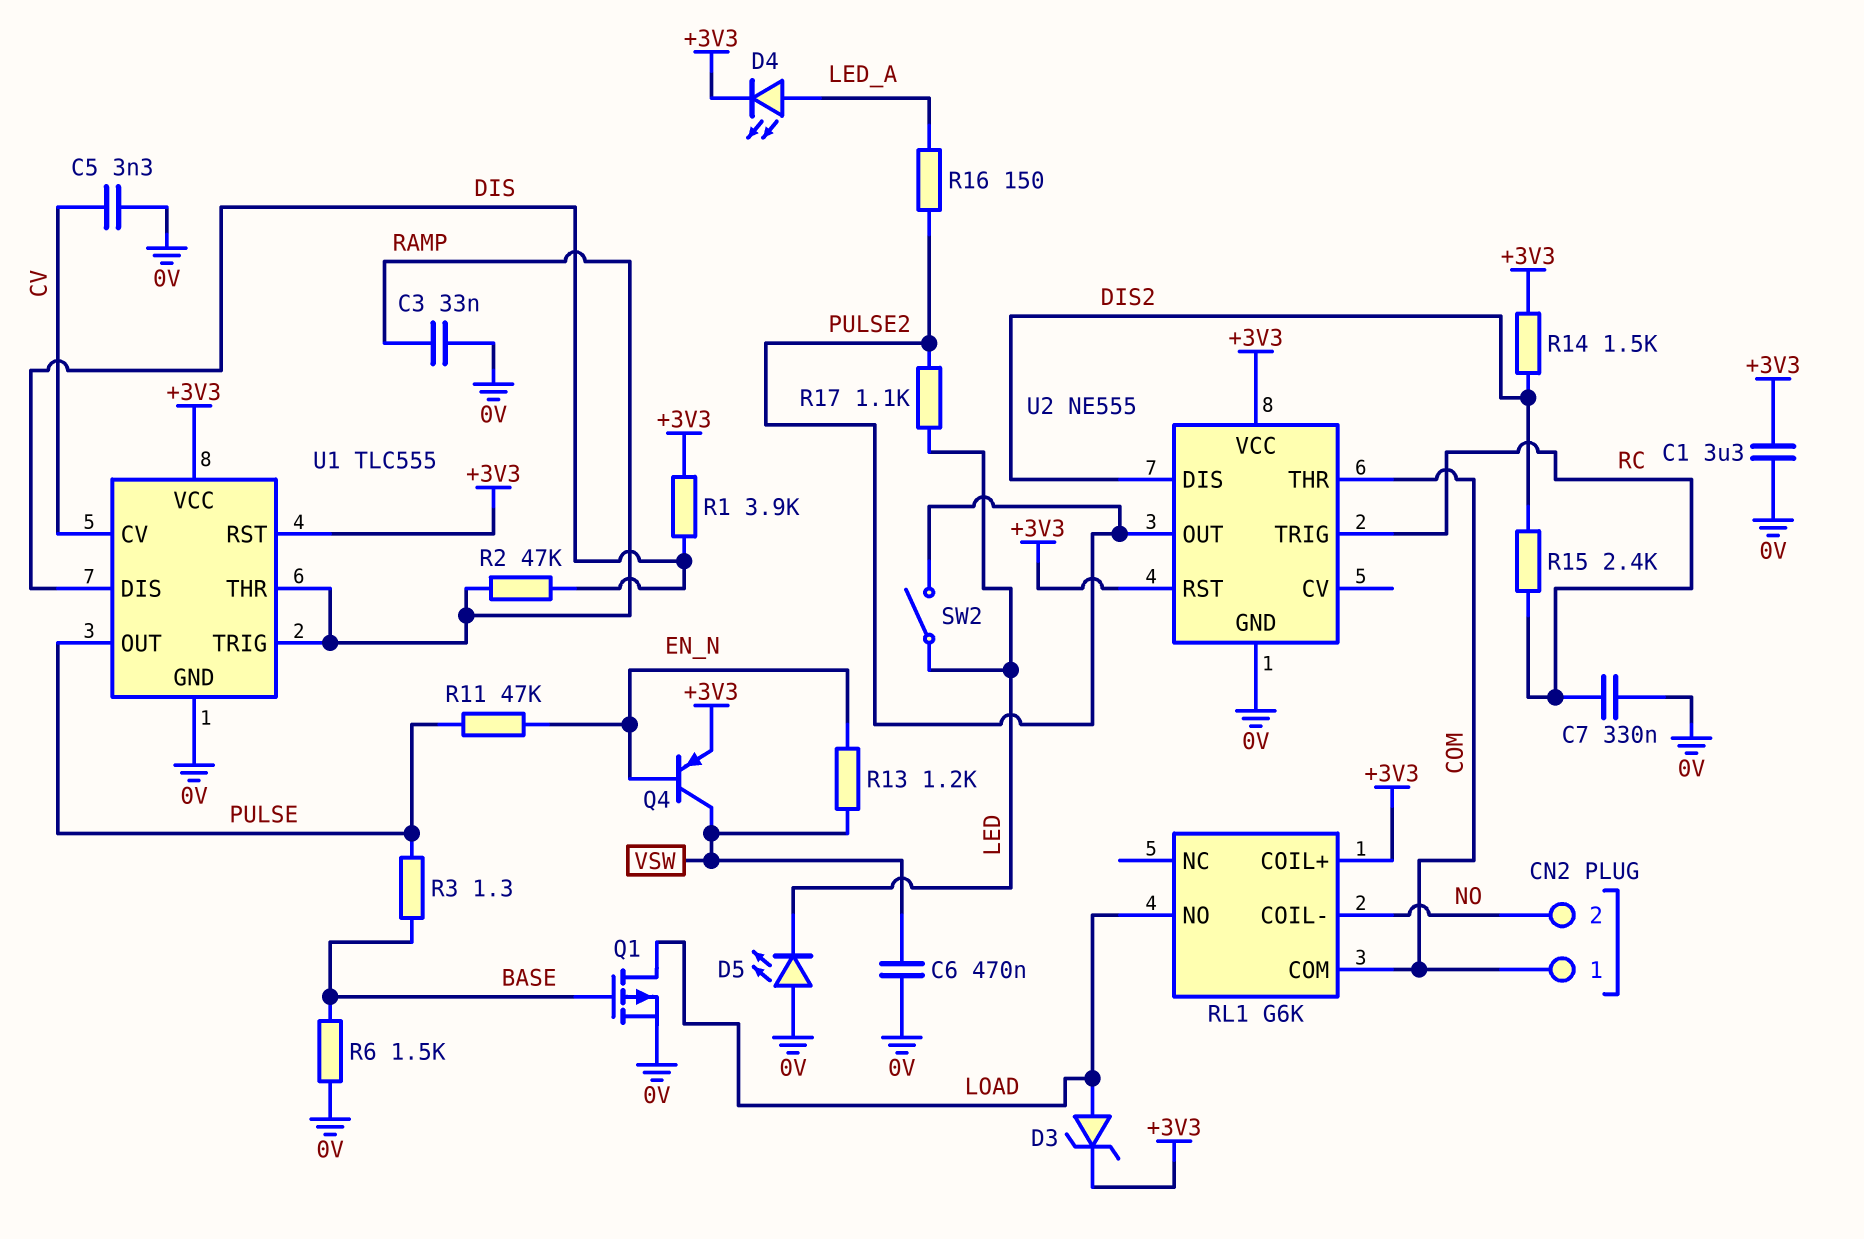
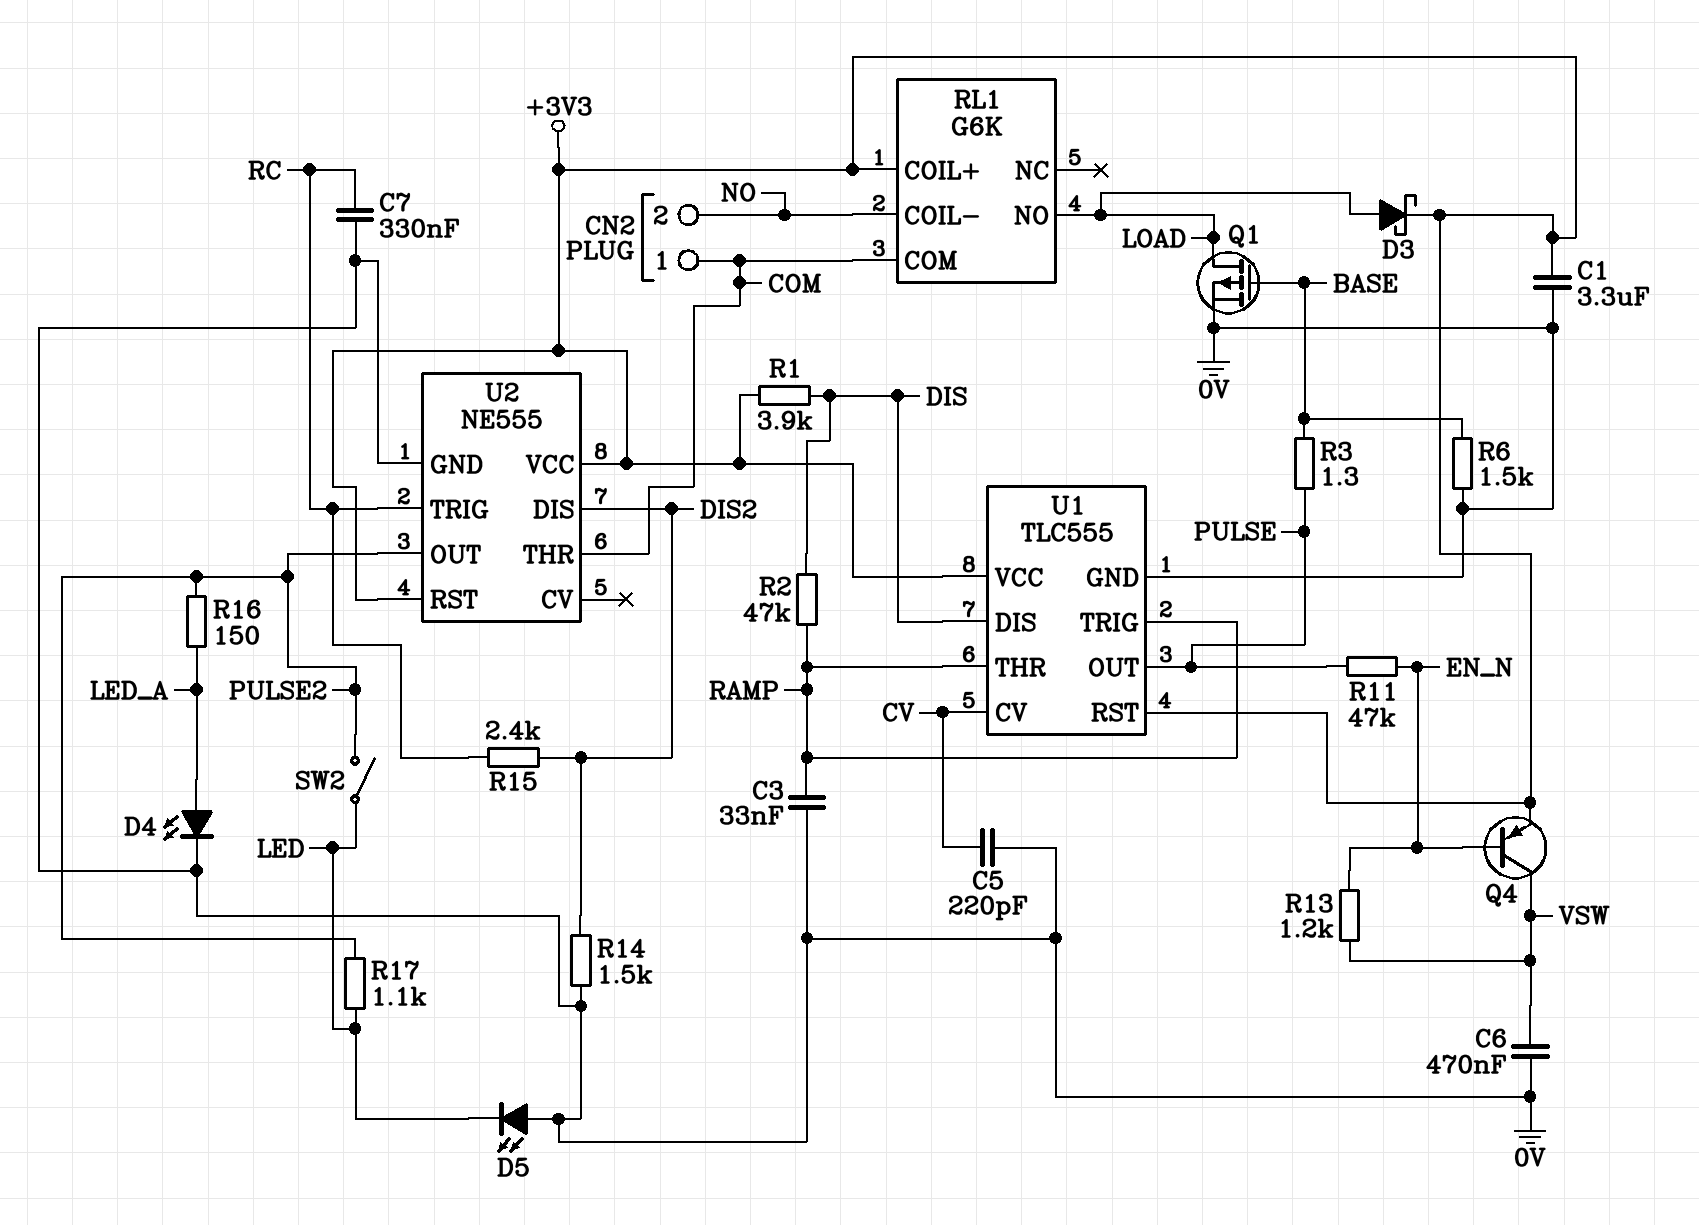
C5: 3.3nF (0V, CV) -> 220pF (0V, CV)
D3: zener (A LOAD, K +3V3) -> schottky (A LOAD, K +3V3)
D4: LED (A LED_A, K +3V3) -> LED (A LED_A, K 0V)
R14: 1.5k (+3V3, DIS2) -> 1.5k (0V, DIS2)

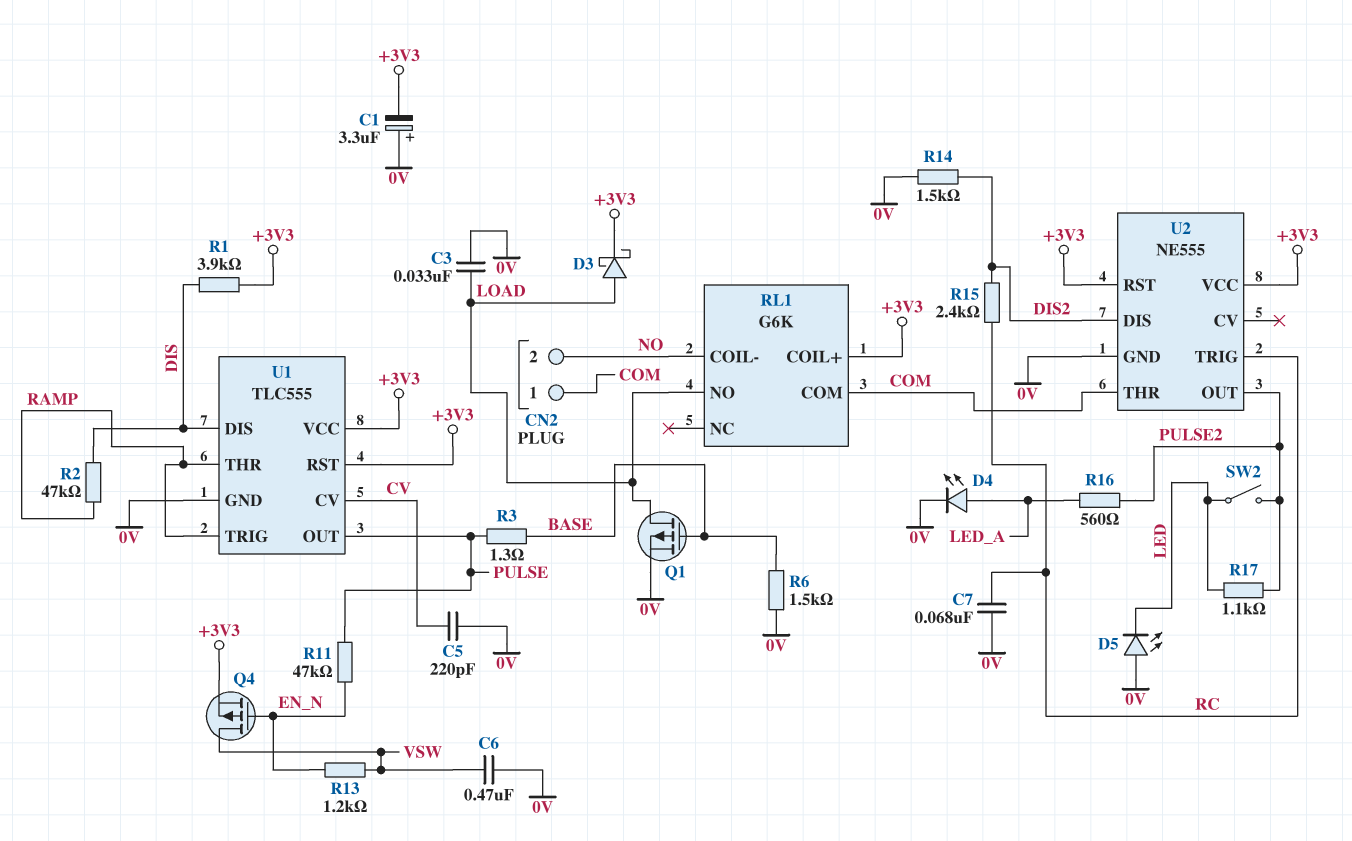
C1: 3.3uF (+3V3, 0V) -> 3.3uF (plus 0V, minus +3V3)
C3: 33nF (0V, RAMP) -> 33nF (0V, LOAD)
C7: 330nF (0V, RC) -> 68nF (0V, RC)
Q4: PNP (B EN_N, C VSW, E +3V3) -> PMOS (G EN_N, D VSW, S +3V3)
R16: 150 (LED_A, PULSE2) -> 560 (LED_A, PULSE2)

